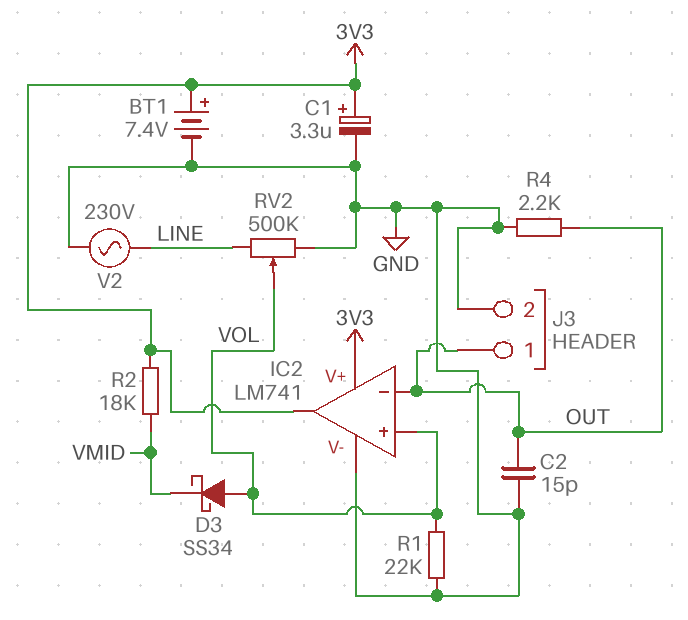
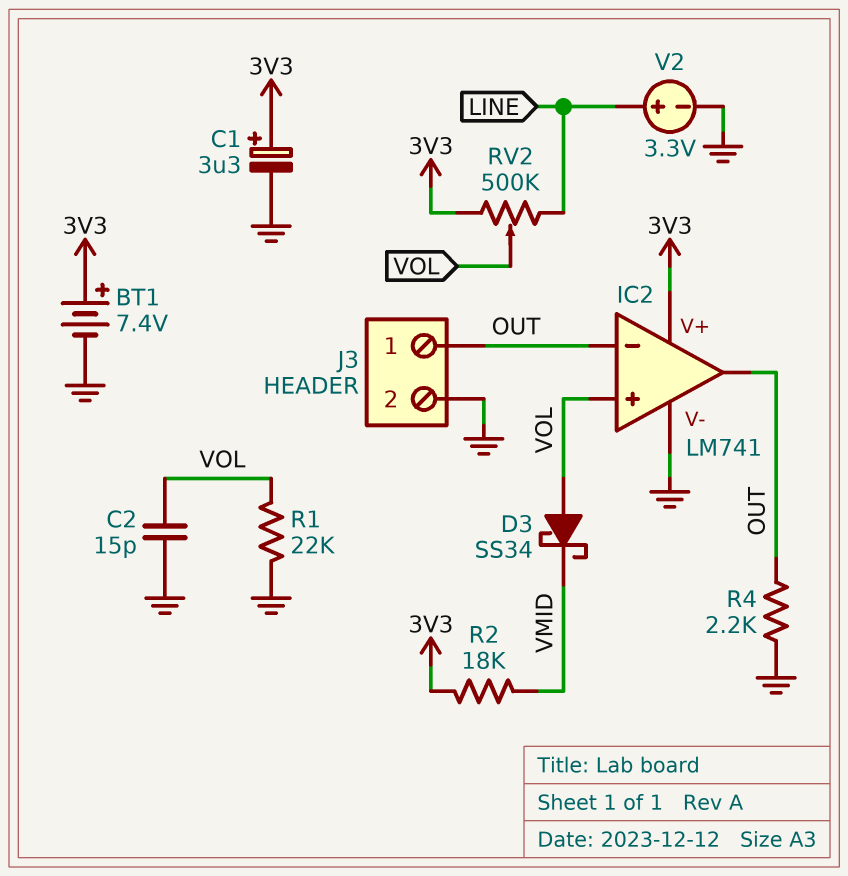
C2: 15pF (GND, OUT) -> 15pF (GND, VOL)
IC2 pin out: 3V3 -> OUT
RV2: 500k (GND, LINE, wiper VOL) -> 500k (3V3, LINE, wiper VOL)
V2: AC 230V (GND, LINE) -> 3.3V (plus LINE, minus GND)

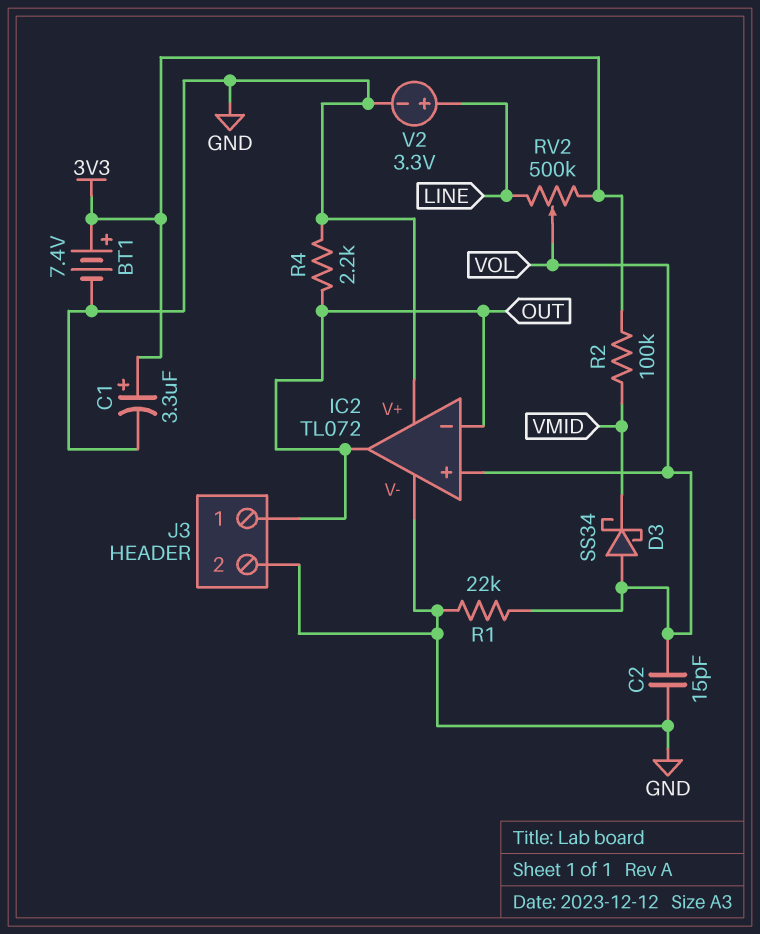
IC2: LM741 -> TL072
IC2 pin V+: 3V3 -> GND
R2: 18k (3V3, VMID) -> 100k (3V3, VMID)

